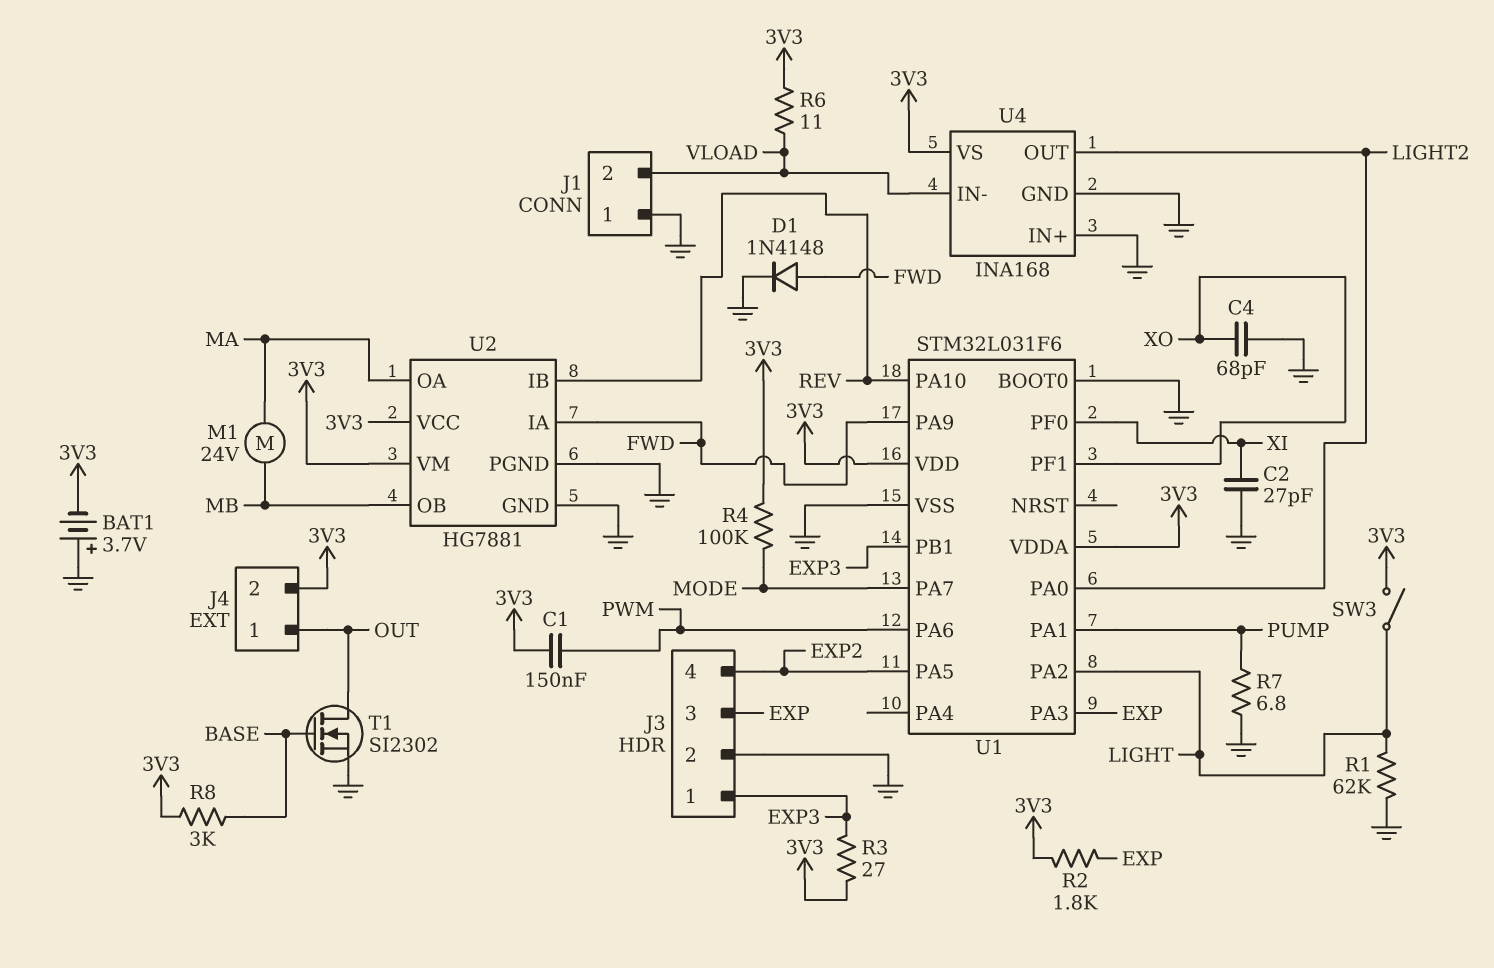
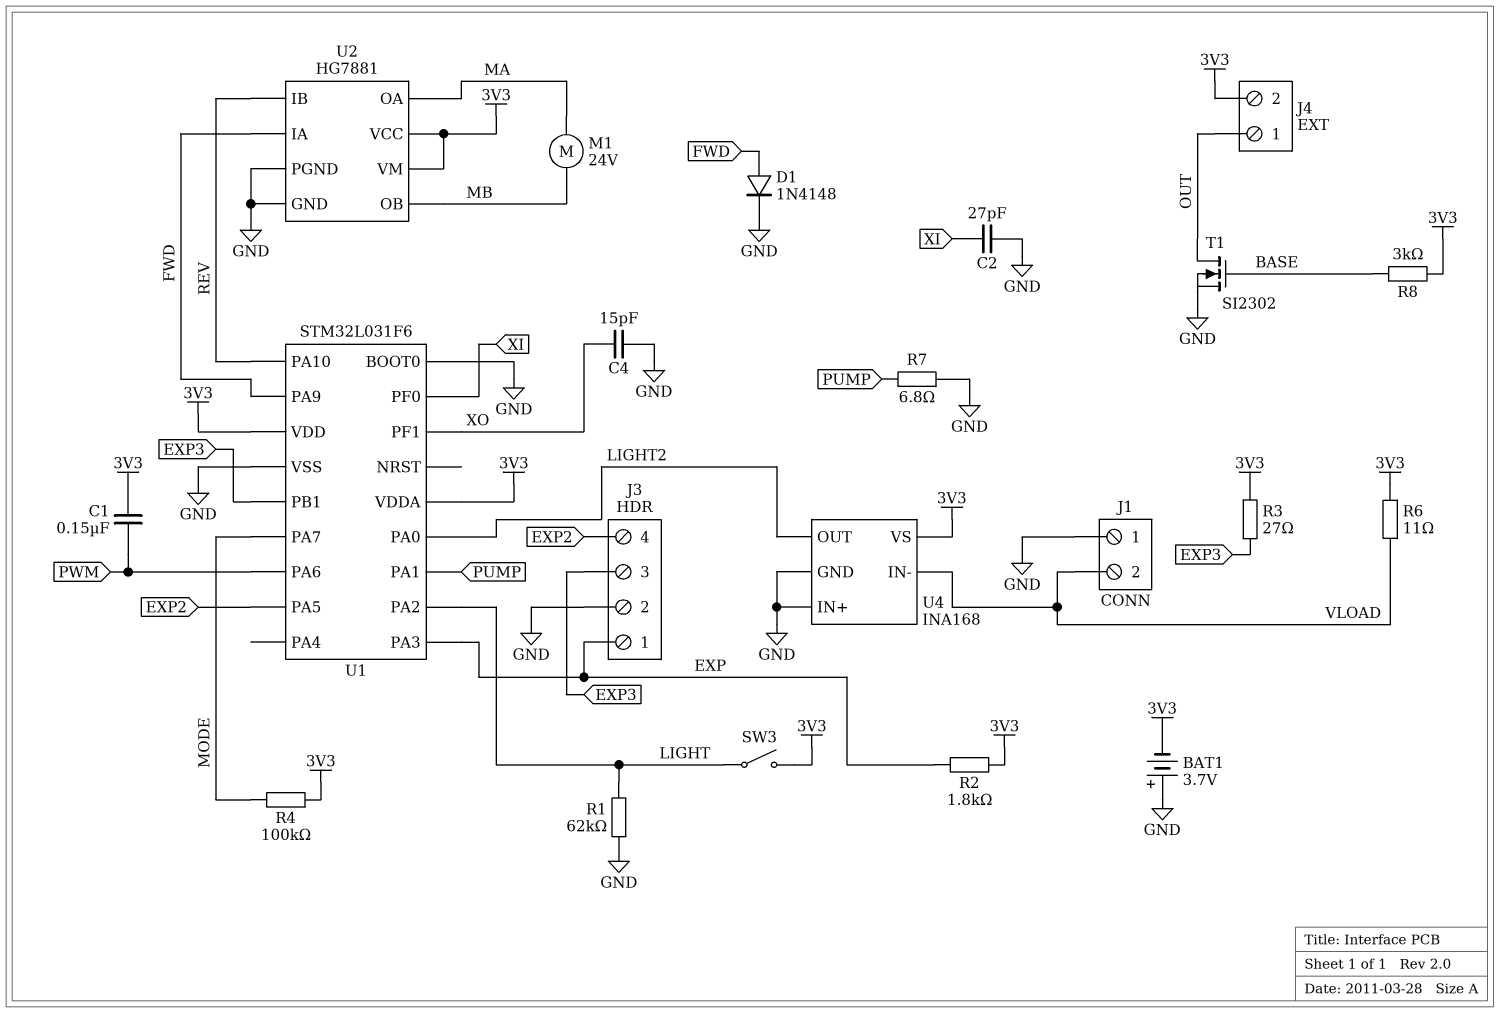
C4: 68pF (GND, XO) -> 15pF (GND, XO)
J3 pin 1: EXP3 -> EXP
J3 pin 3: EXP -> EXP3

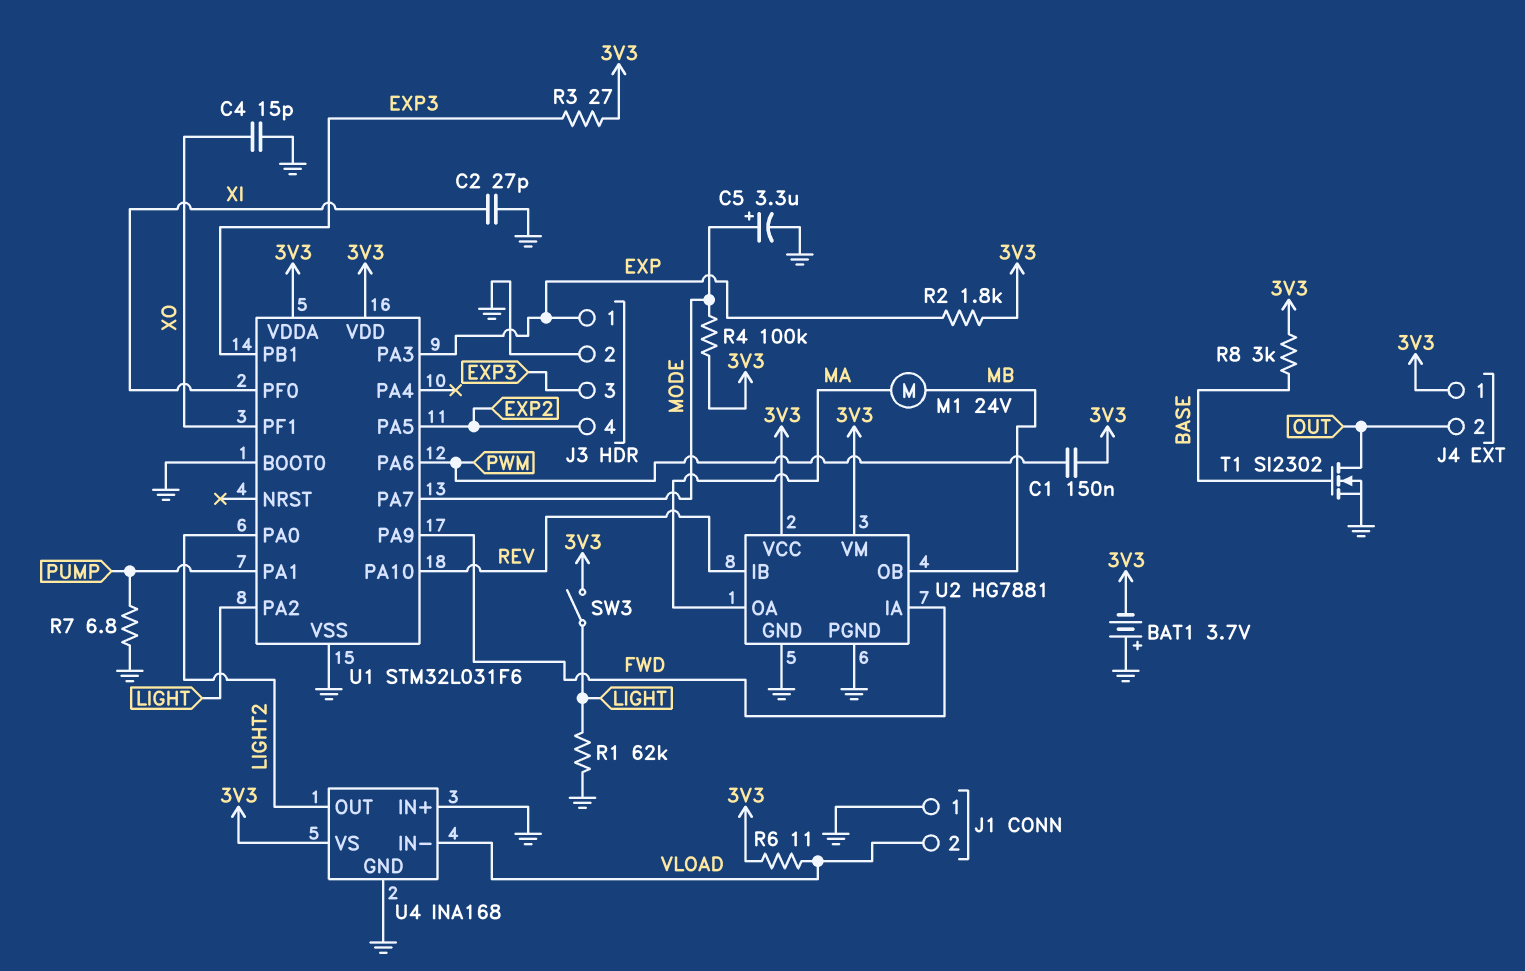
C5: none -> 3.3uF (plus MODE, minus GND)
D1: diode 1N4148 (A FWD, K GND) -> none
J4 pin 1: OUT -> 3V3
J4 pin 2: 3V3 -> OUT

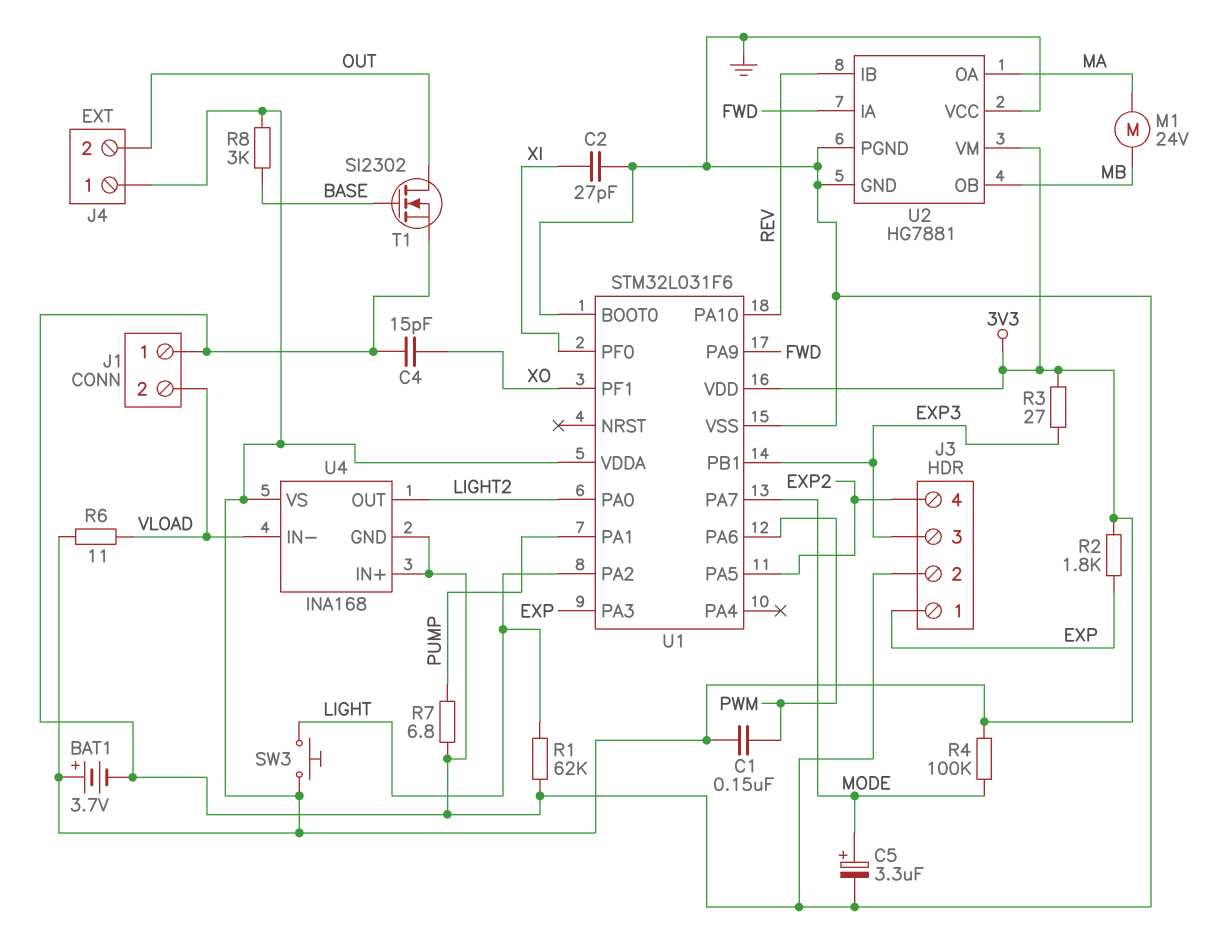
BAT1: 3.7V (plus GND, minus 3V3) -> 3.7V (plus 3V3, minus GND)
SW3: switch (3V3, LIGHT) -> button (3V3, LIGHT)
U2 pin VCC: 3V3 -> GND

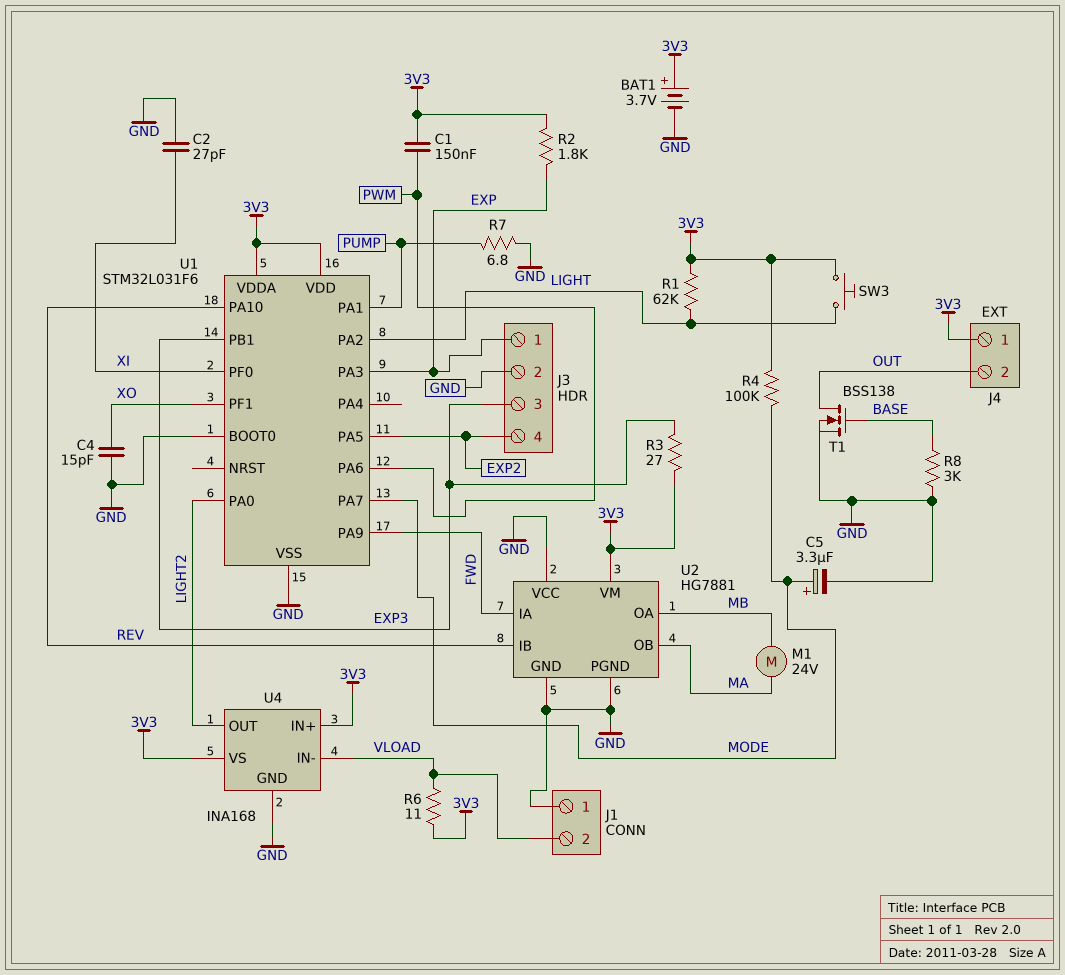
R1: 62k (GND, LIGHT) -> 62k (3V3, LIGHT)
R8: 3k (3V3, BASE) -> 3k (BASE, GND)
T1: NMOS SI2302 (G BASE, D OUT, S GND) -> NMOS BSS138 (G BASE, D OUT, S GND)
U2 pin OA: MA -> MB
U2 pin OB: MB -> MA
U4 pin IN+: GND -> 3V3

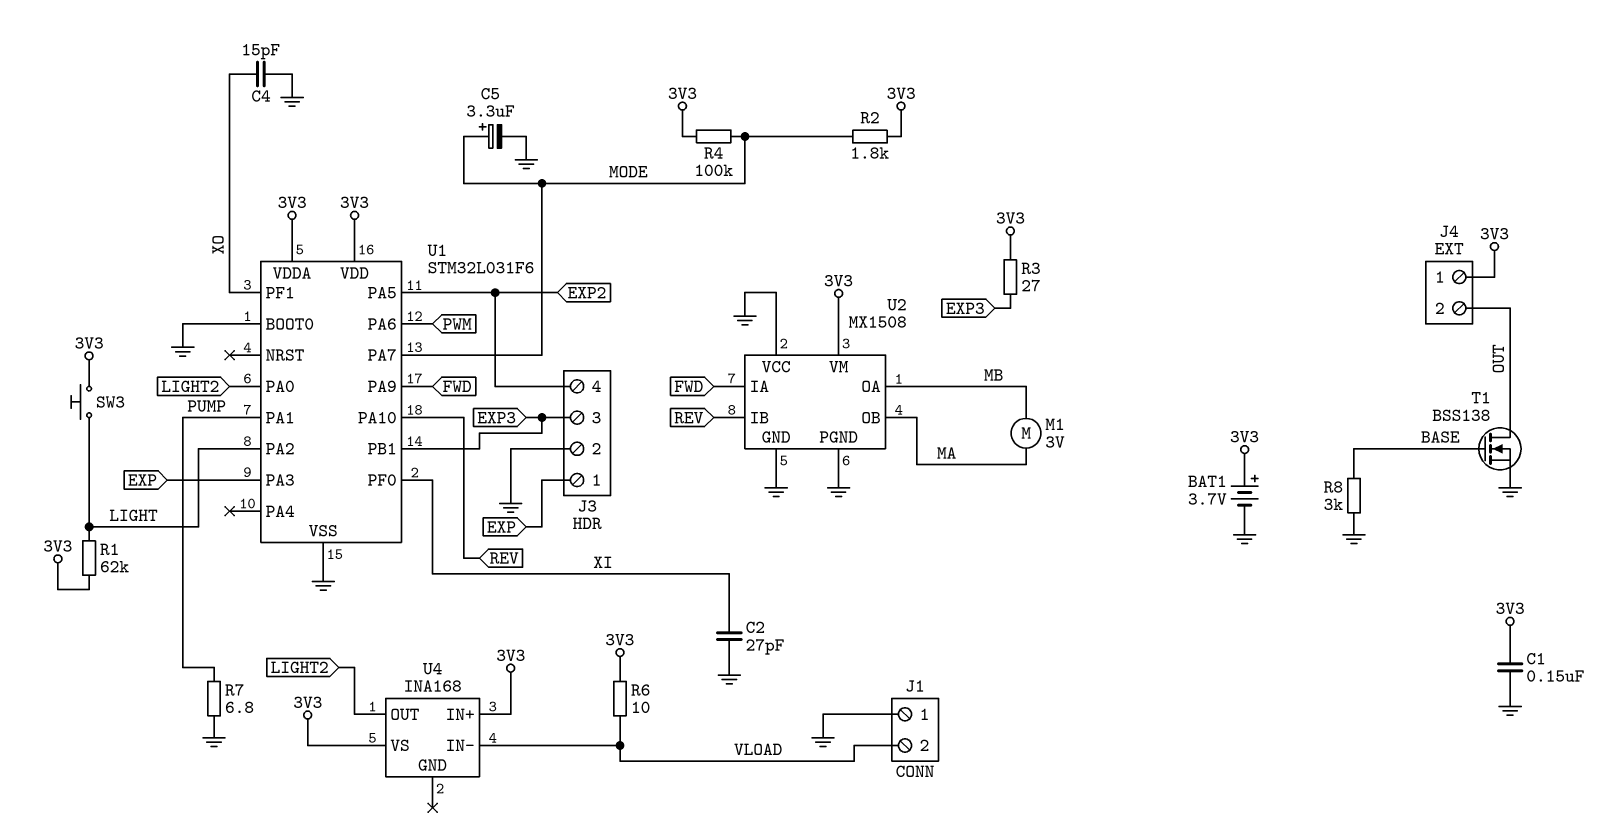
C1: 150nF (3V3, PWM) -> 150nF (3V3, GND)
M1: motor 24V (MA, MB) -> motor 3V (MA, MB)
R2: 1.8k (3V3, EXP) -> 1.8k (3V3, MODE)
R6: 11 (3V3, VLOAD) -> 10 (3V3, VLOAD)
U2: HG7881 -> MX1508
U4 pin GND: GND -> none

